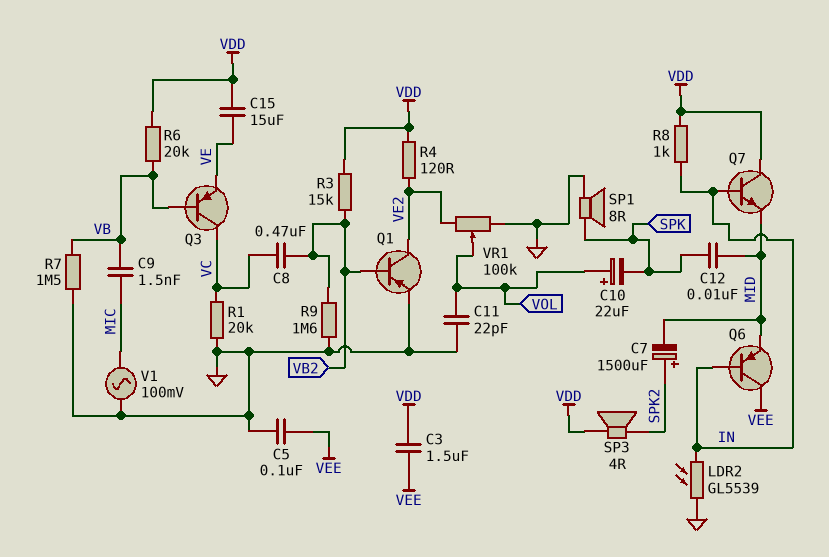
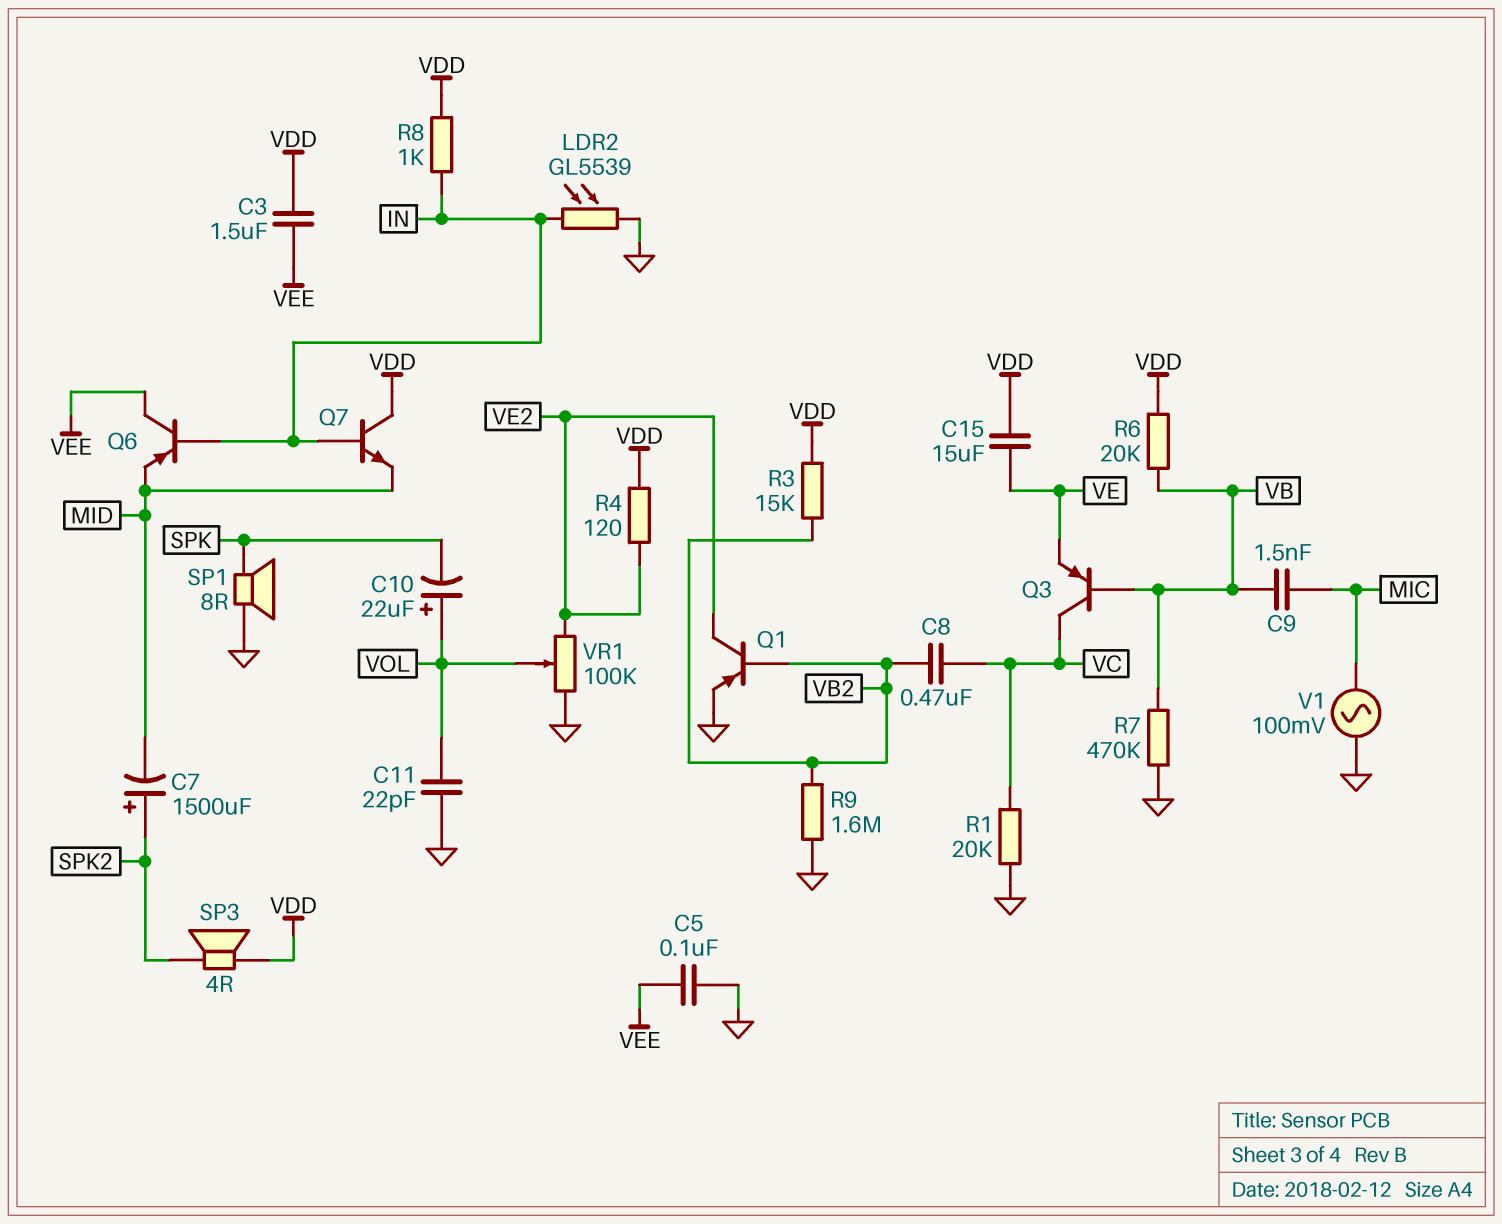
C12: 10nF (MID, SPK) -> none
R7: 1.5M (GND, VB) -> 470k (GND, VB)

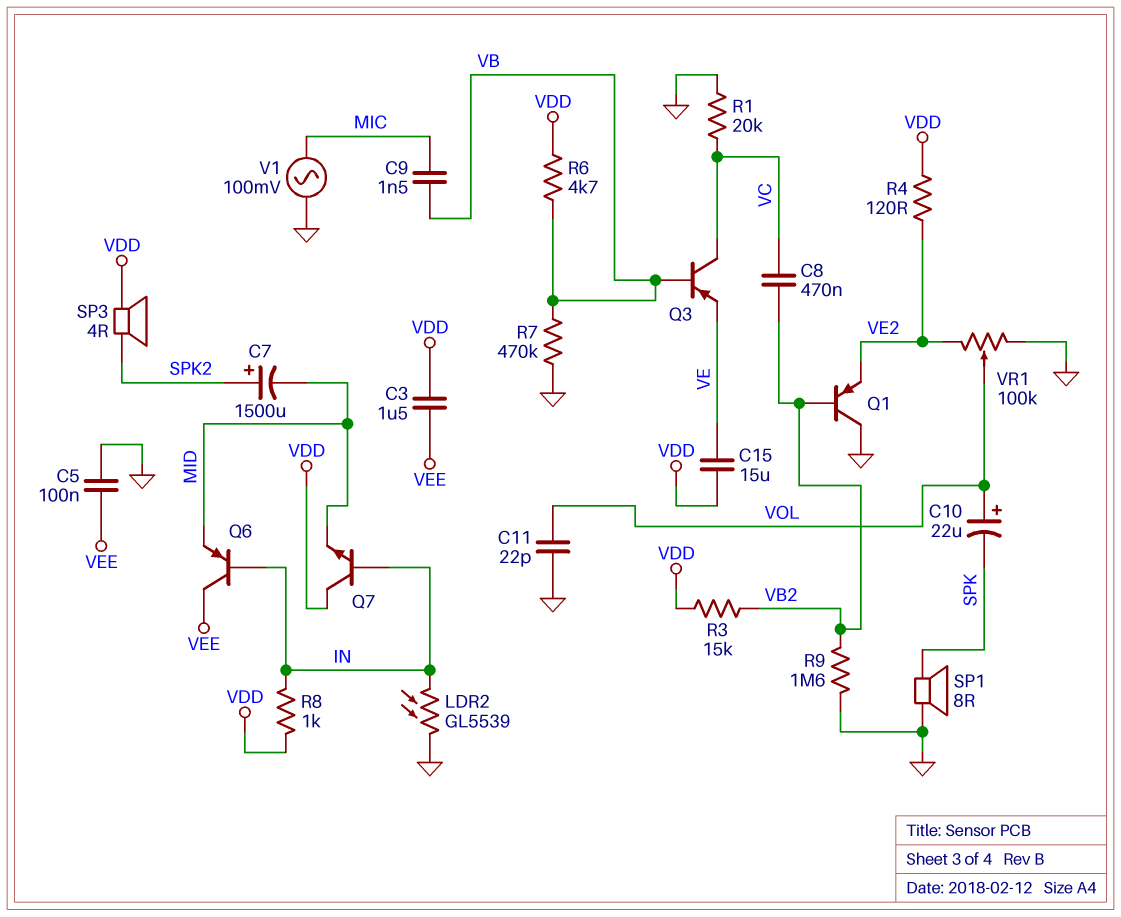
Q1: PNP (B VB2, C VE2, E GND) -> PNP (B VB2, C GND, E VE2)
R6: 20k (VB, VDD) -> 4.7k (VB, VDD)

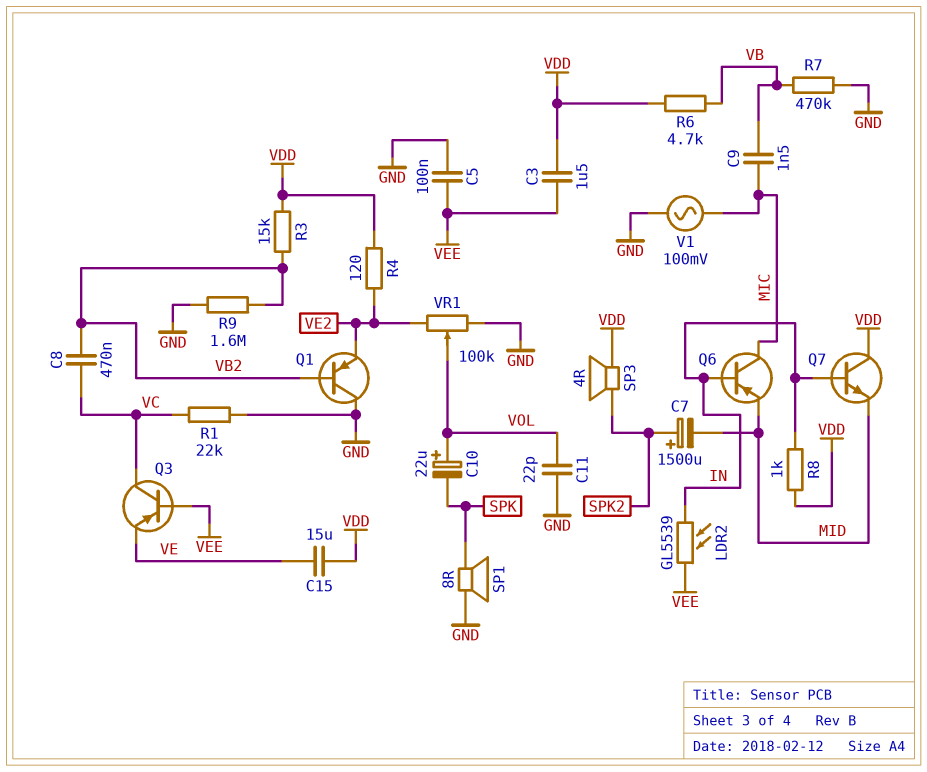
LDR2: GL5539 (GND, IN) -> GL5539 (IN, VEE)
Q3: PNP (B VB, C VC, E VE) -> PNP (B VEE, C VC, E VE)
Q6: PNP (B IN, C VEE, E MID) -> PNP (B IN, C MIC, E MID)
R1: 20k (GND, VC) -> 22k (GND, VC)

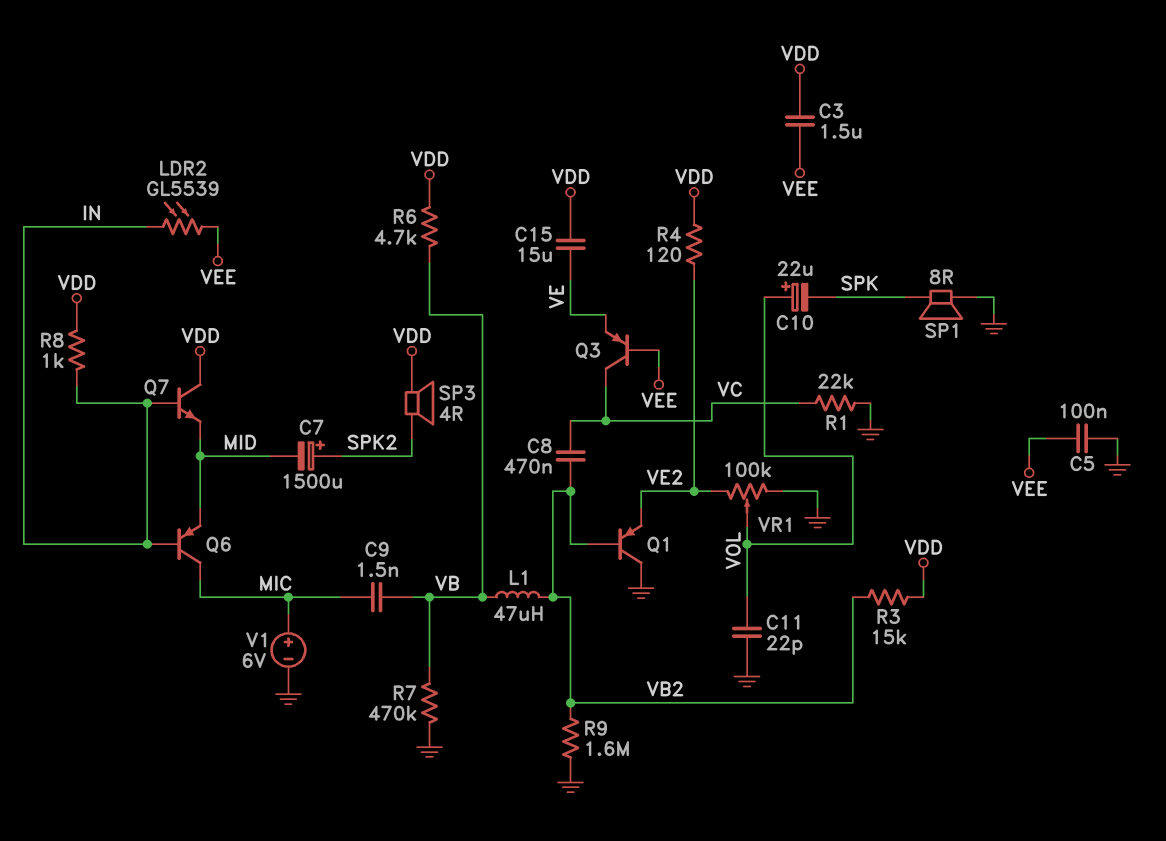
L1: none -> 47uH (VB, VB2)
V1: AC 100mV (GND, MIC) -> 6V (plus MIC, minus GND)

